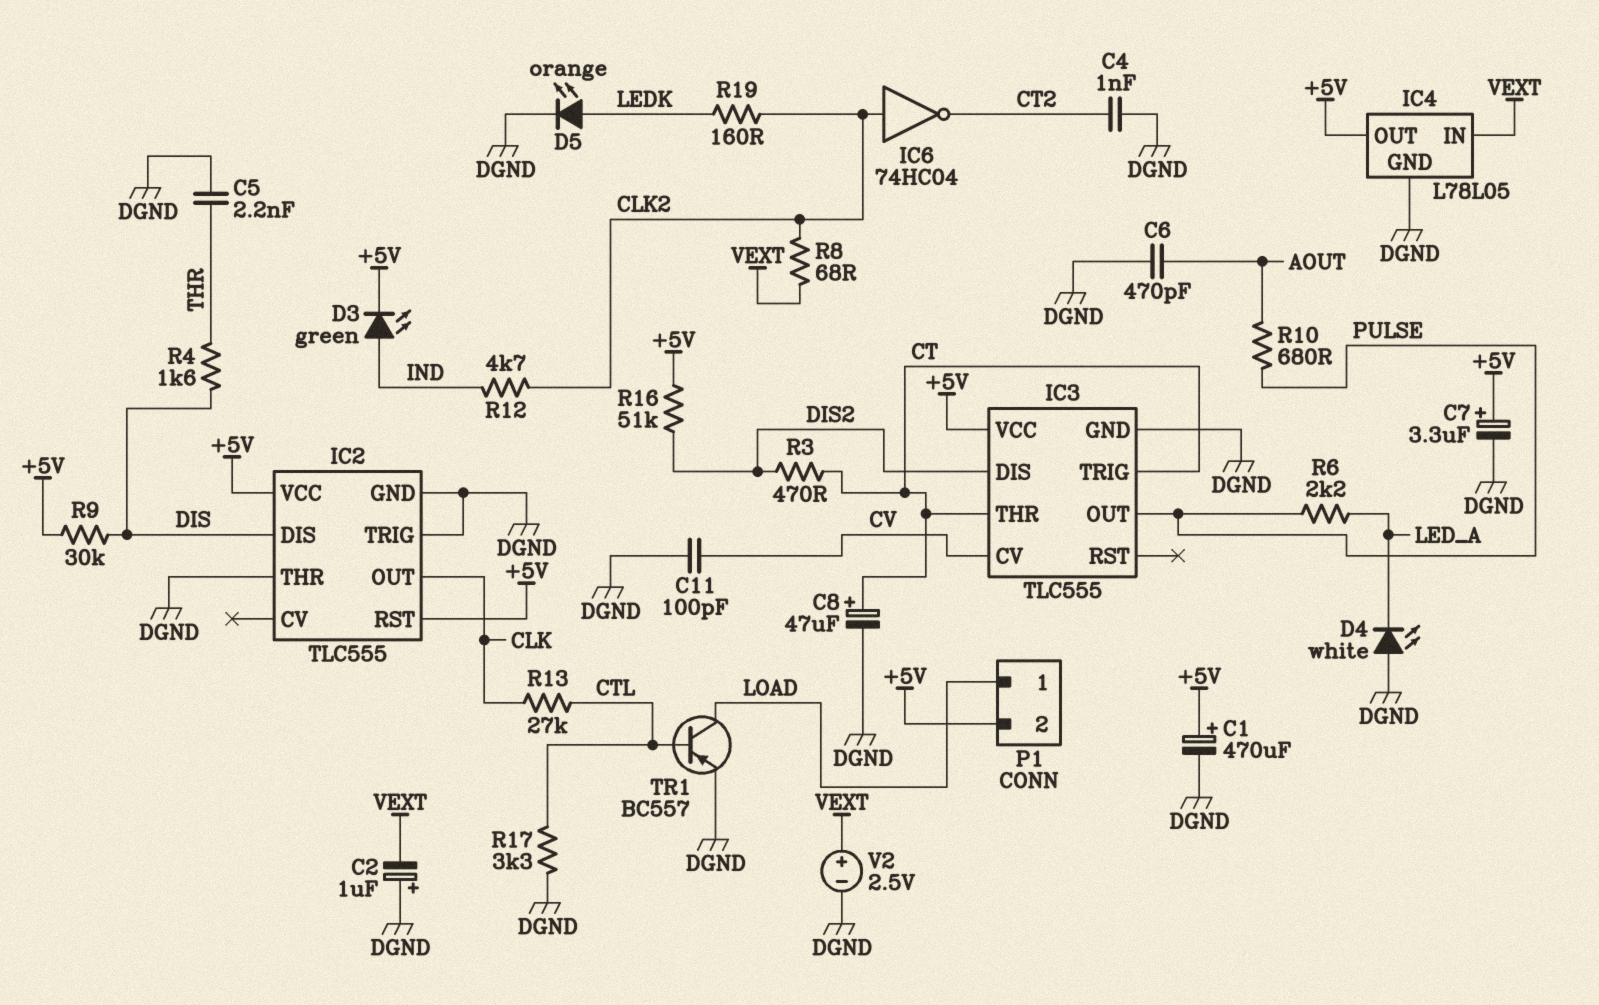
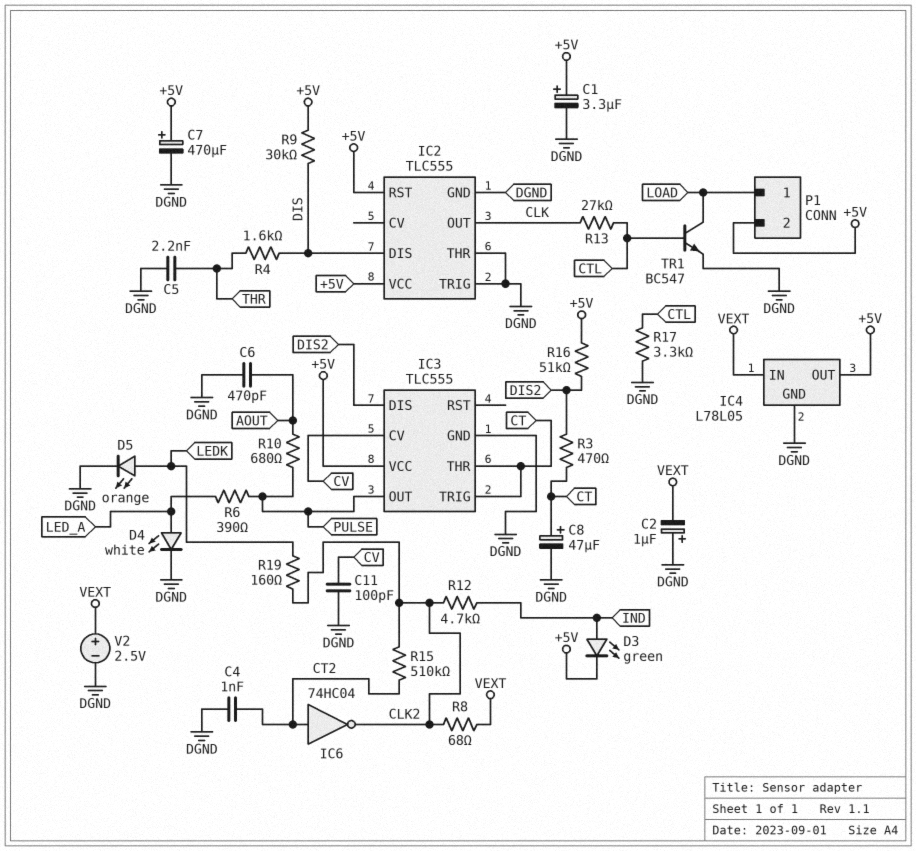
C1: 470uF (plus +5V, minus DGND) -> 3.3uF (plus +5V, minus DGND)
C7: 3.3uF (plus +5V, minus DGND) -> 470uF (plus +5V, minus DGND)
D4: LED white (A DGND, K LED_A) -> LED white (A LED_A, K DGND)
IC6: NOT 74HC04 (in CLK2, out CT2) -> NOT 74HC04 (in CT2, out CLK2)
R6: 2.2k (LED_A, PULSE) -> 390 (LED_A, PULSE)
R15: none -> 510k (CLK2, CT2)
TR1: PNP BC557 (B CTL, C LOAD, E DGND) -> NPN BC547 (B CTL, C LOAD, E DGND)

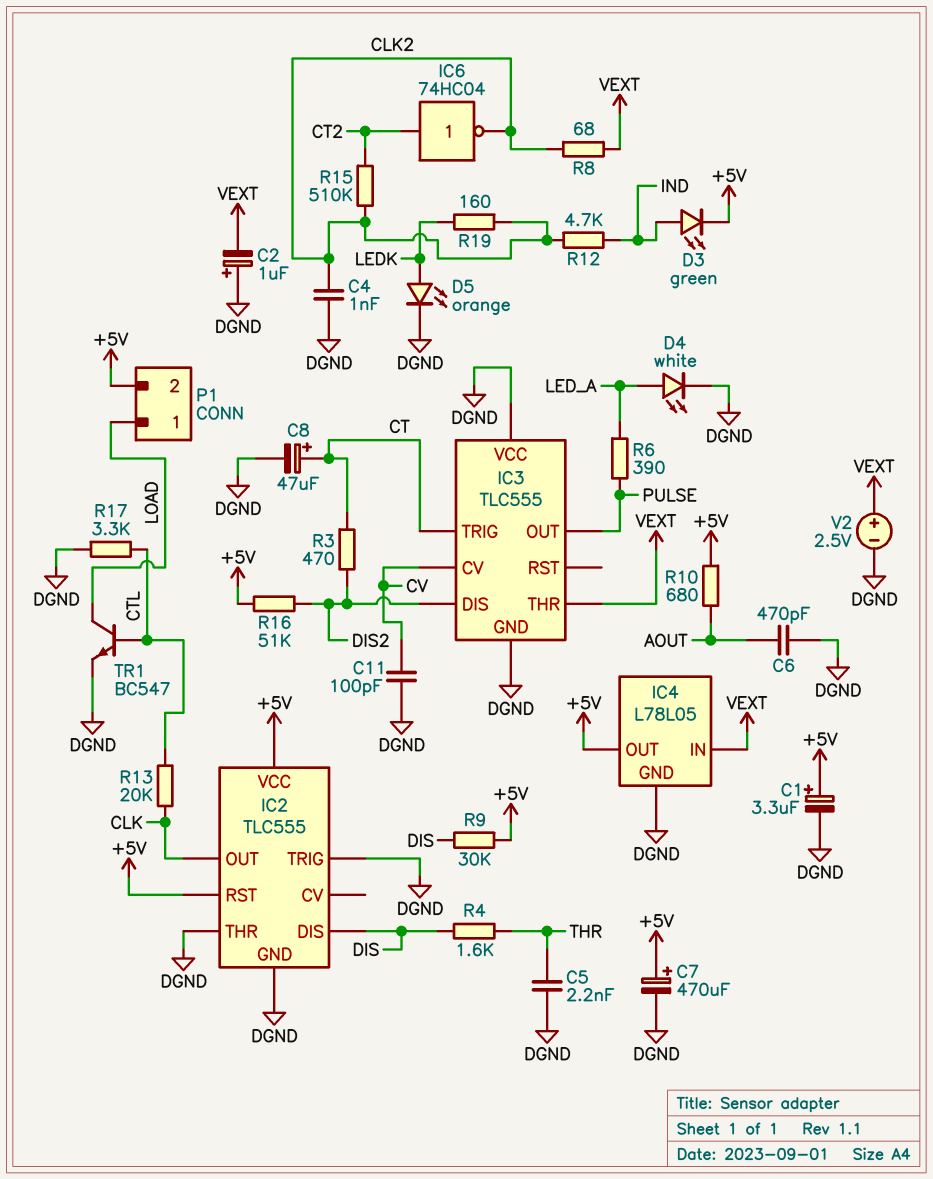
C4: 1nF (CT2, DGND) -> 1nF (CLK2, DGND)
IC3 pin THR: CT -> VEXT
IC3 pin VCC: +5V -> DGND
R10: 680 (AOUT, PULSE) -> 680 (+5V, AOUT)
R13: 27k (CLK, CTL) -> 20k (CLK, CTL)

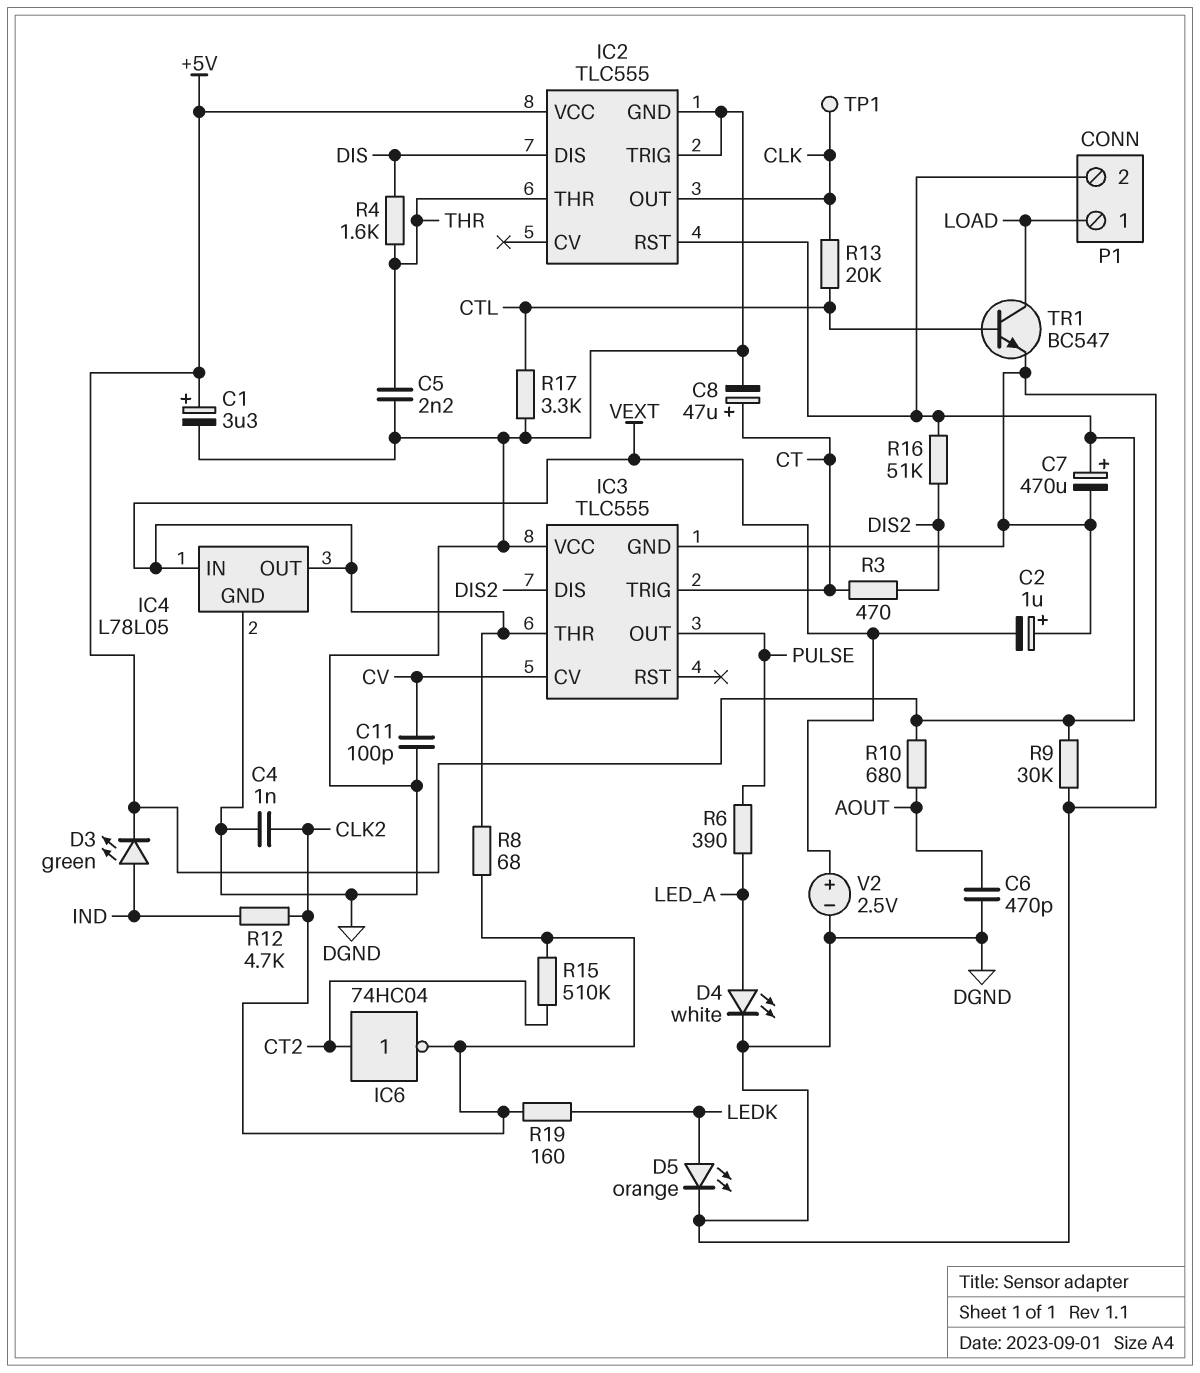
IC2 pin THR: DGND -> THR
IC4 pin OUT: +5V -> VEXT
R9: 30k (+5V, DIS) -> 30k (+5V, DGND)
TP1: none -> test point (CLK)

